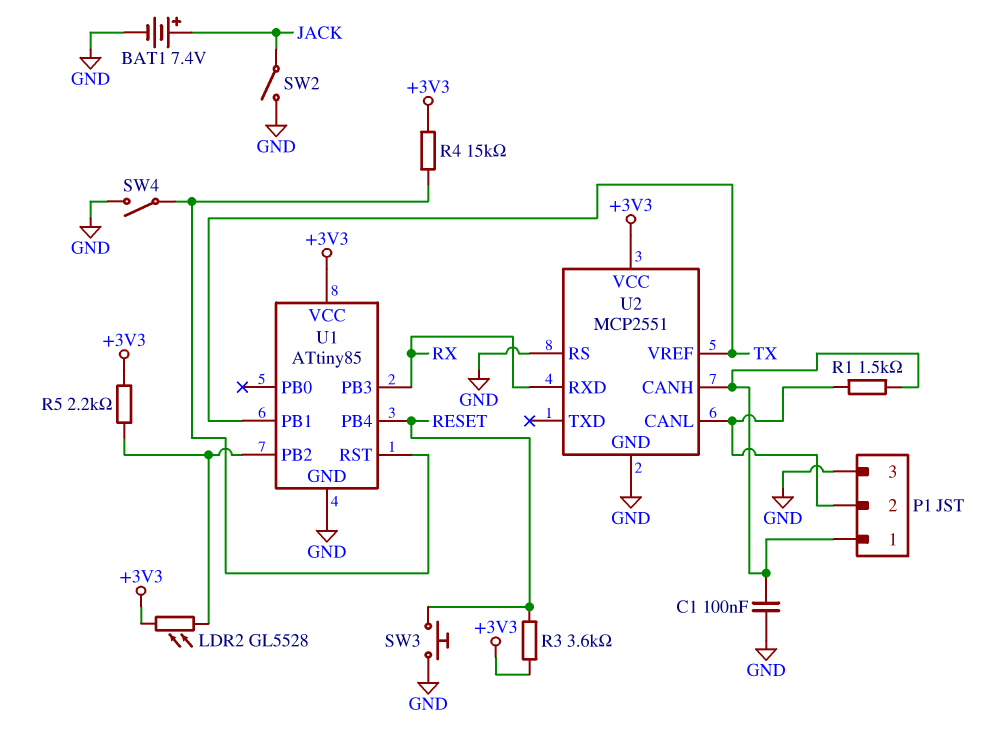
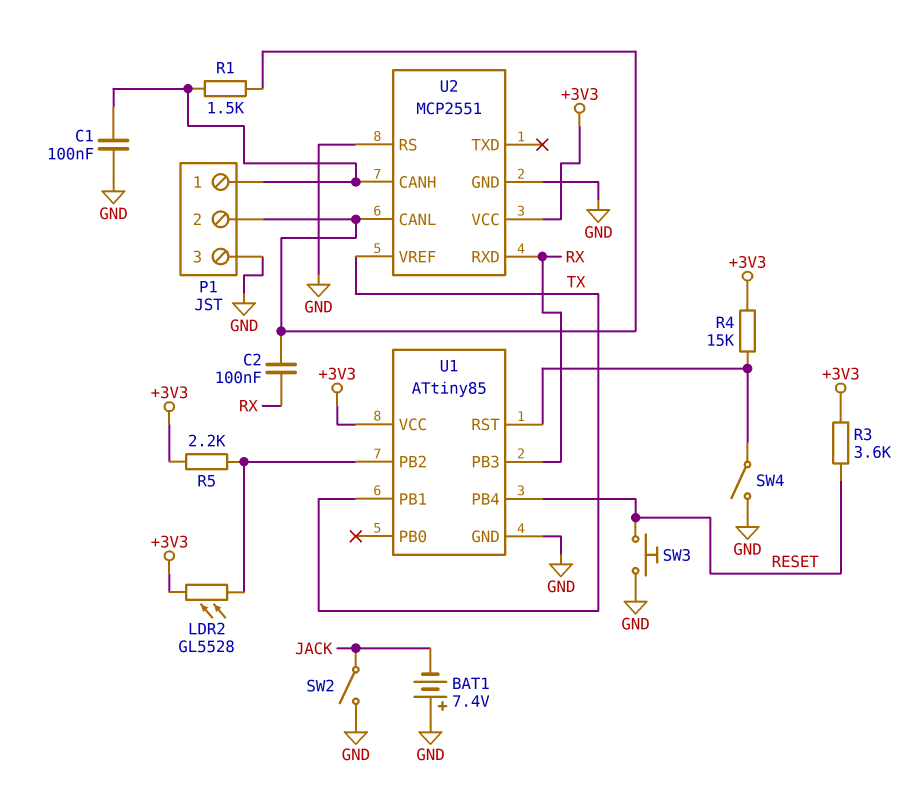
BAT1: 7.4V (plus JACK, minus GND) -> 7.4V (plus GND, minus JACK)
C2: none -> 100nF (P1/2, RX)

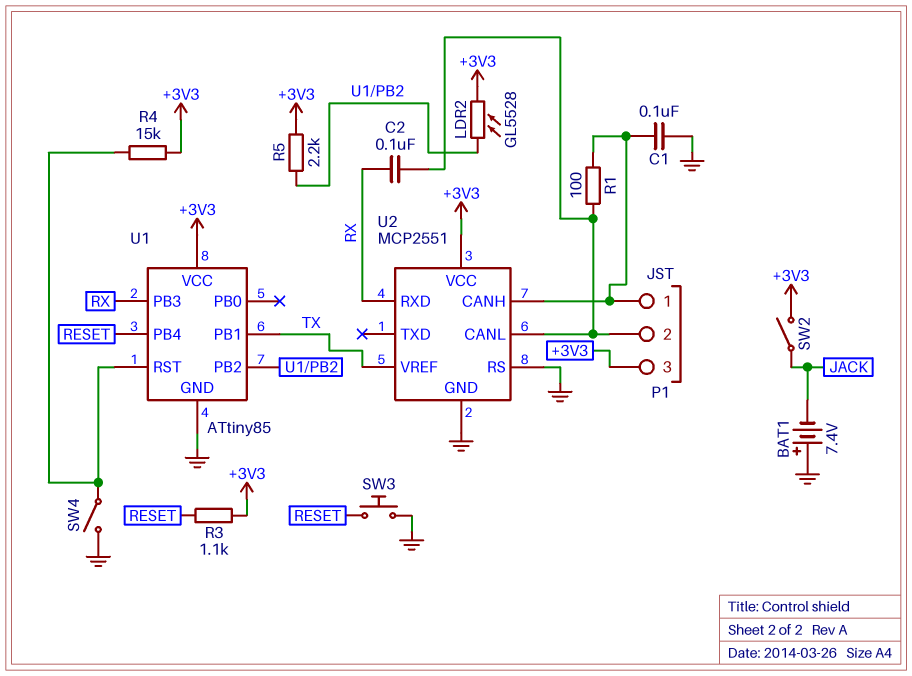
P1 pin 3: GND -> +3V3
R1: 1.5k (P1/1, P1/2) -> 100 (P1/1, P1/2)
R3: 3.6k (+3V3, RESET) -> 1.1k (+3V3, RESET)
SW2: switch (GND, JACK) -> switch (+3V3, JACK)

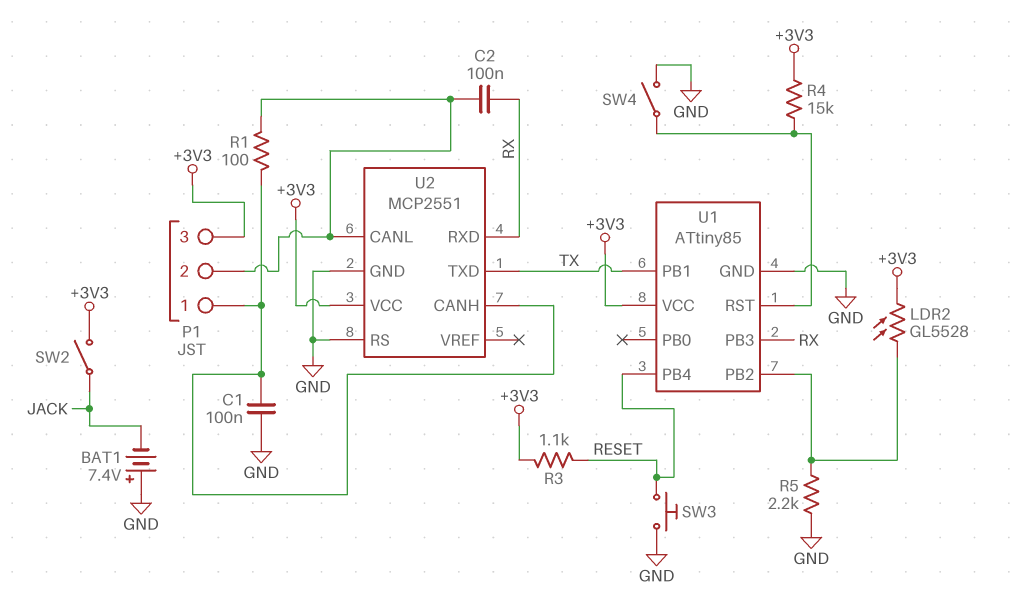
R5: 2.2k (+3V3, U1/PB2) -> 2.2k (GND, U1/PB2)
U2 pin TXD: none -> TX
U2 pin VREF: TX -> none

